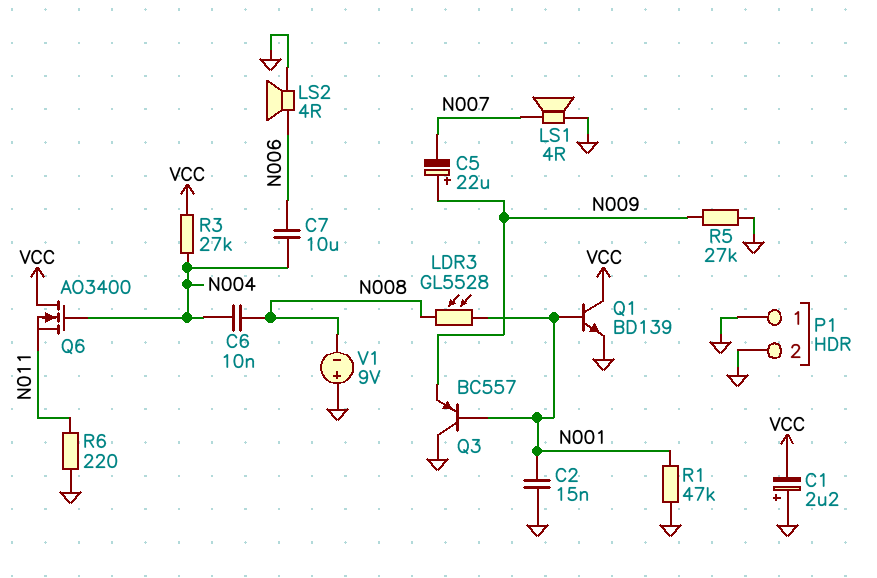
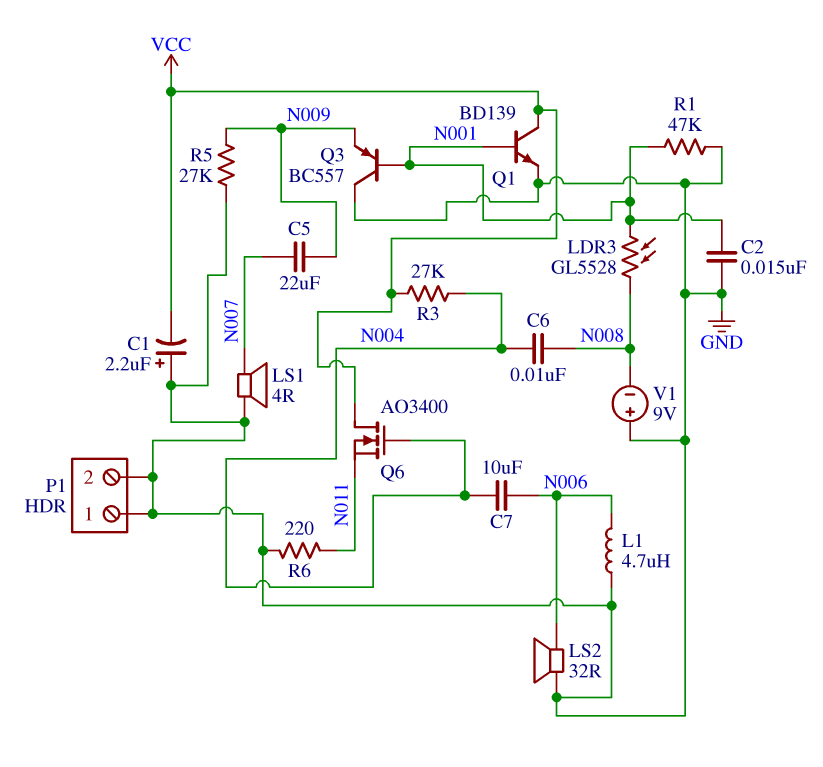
C5: 22uF (plus N009, minus N007) -> 22uF (N007, N009)
L1: none -> 4.7uH (GND, N006)
LS2: speaker 4R (GND, N006) -> speaker 32R (GND, N006)

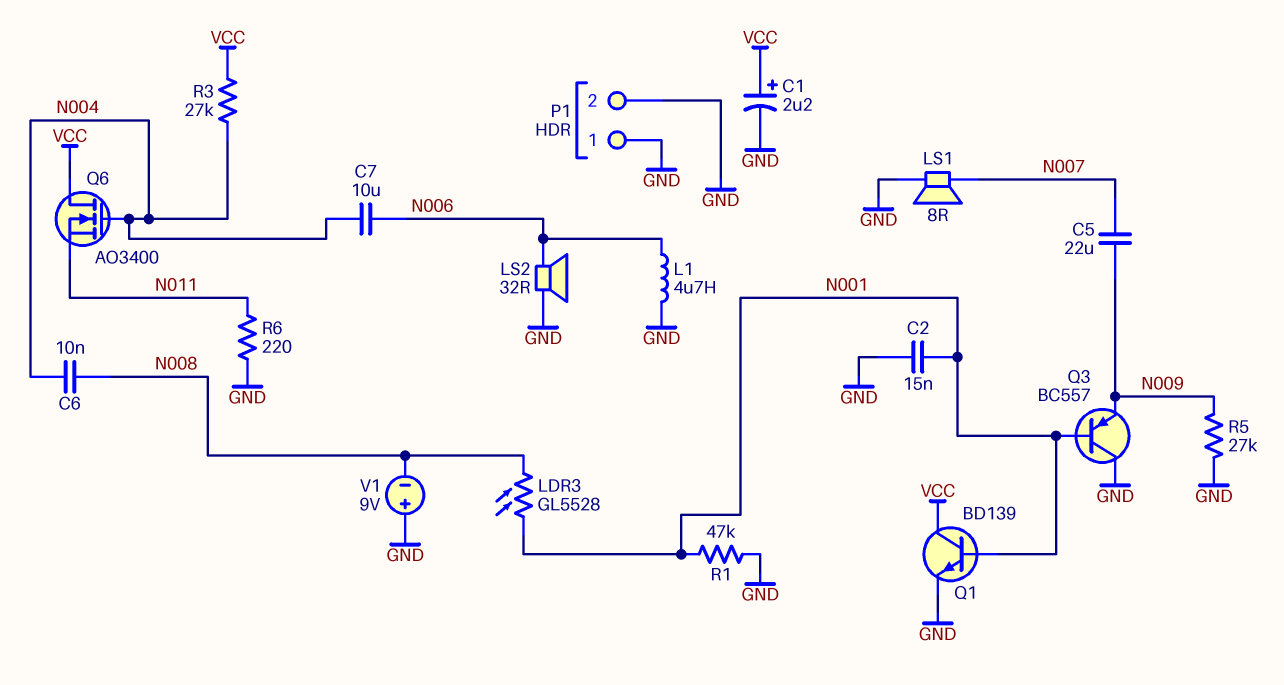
C1: 2.2uF (plus GND, minus VCC) -> 2.2uF (plus VCC, minus GND)
LS1: speaker 4R (GND, N007) -> speaker 8R (GND, N007)

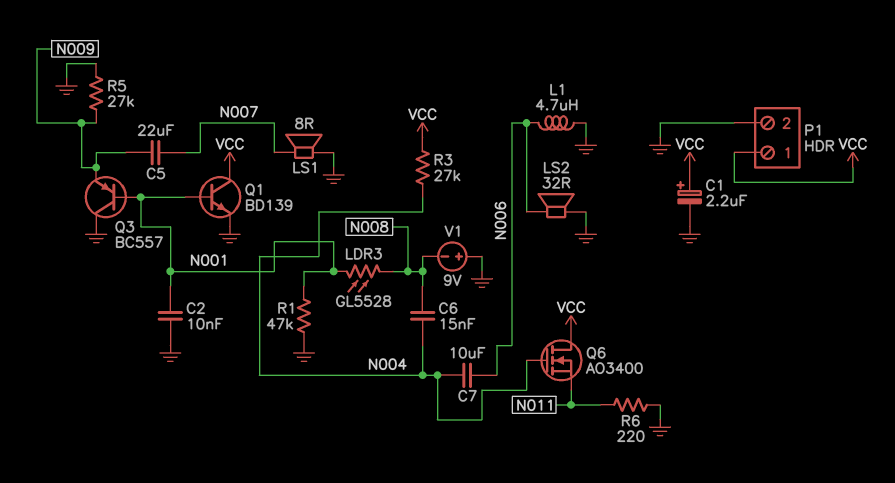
C2: 15nF (GND, N001) -> 10nF (GND, N001)
C6: 10nF (N004, N008) -> 15nF (N004, N008)
P1 pin 1: GND -> VCC

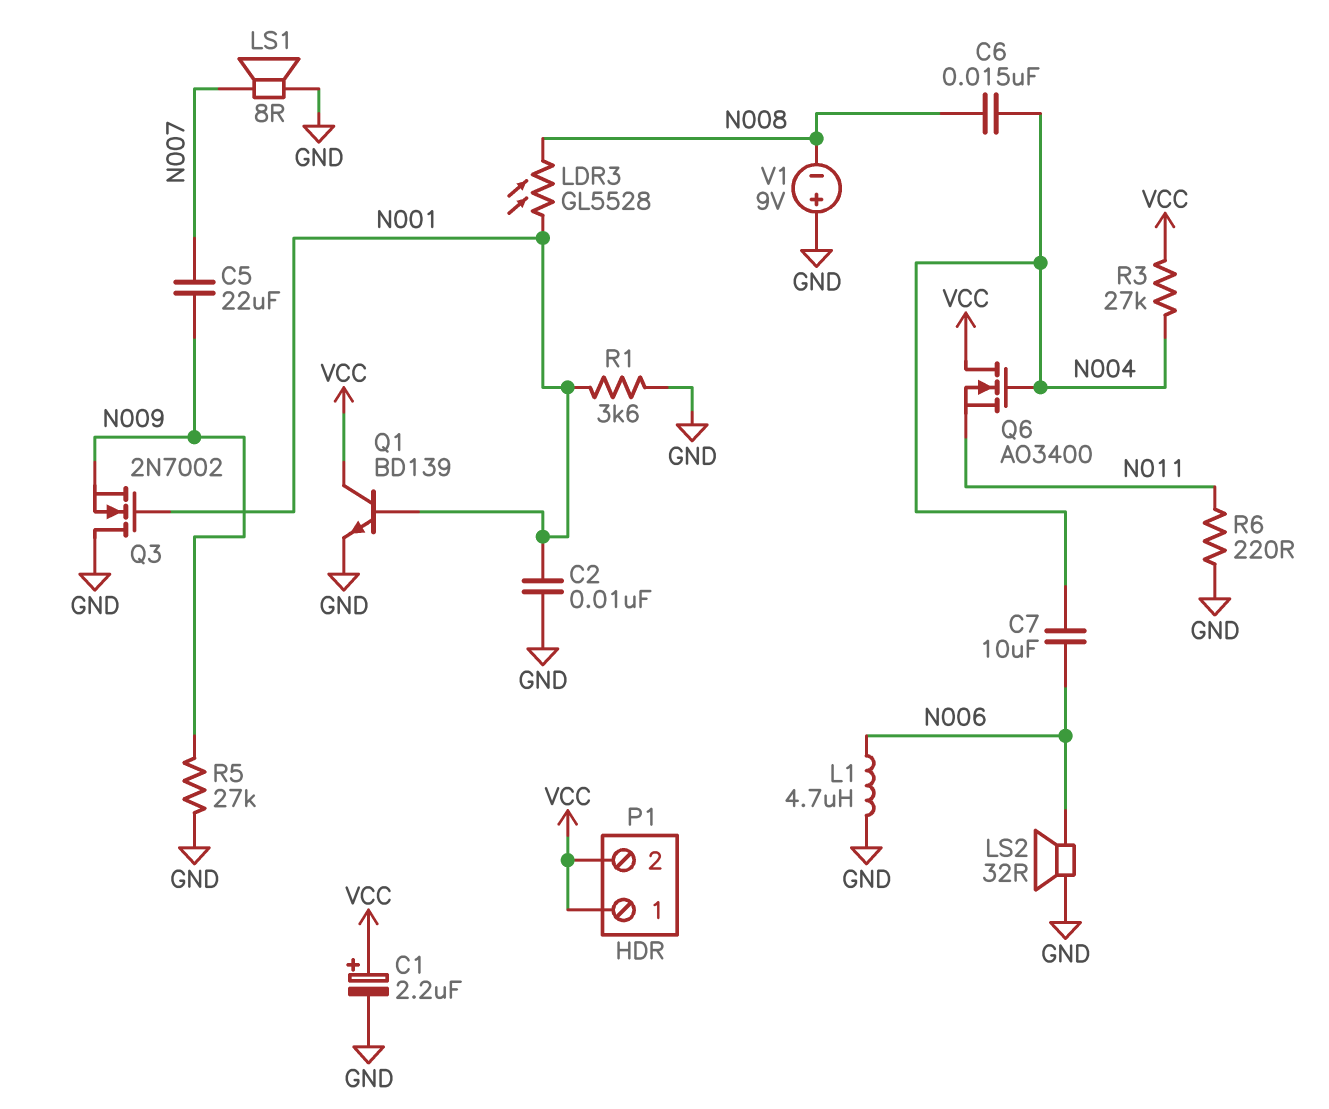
P1 pin 2: GND -> VCC
Q3: PNP BC557 (B N001, C GND, E N009) -> NMOS 2N7002 (G N001, D GND, S N009)
R1: 47k (GND, N001) -> 3.6k (GND, N001)

